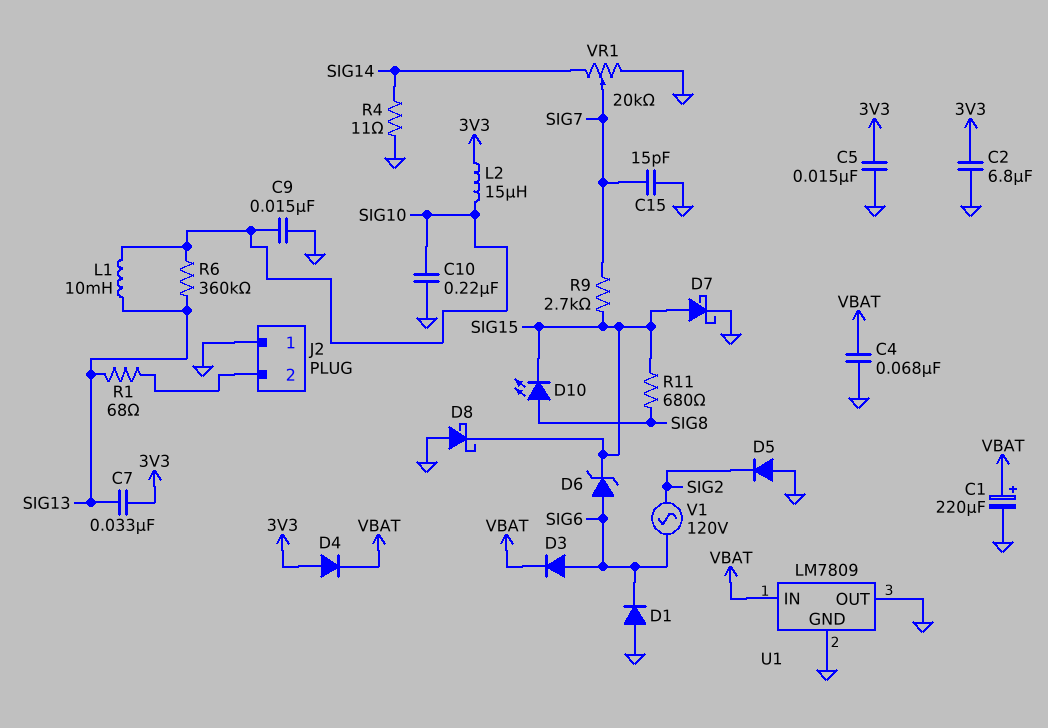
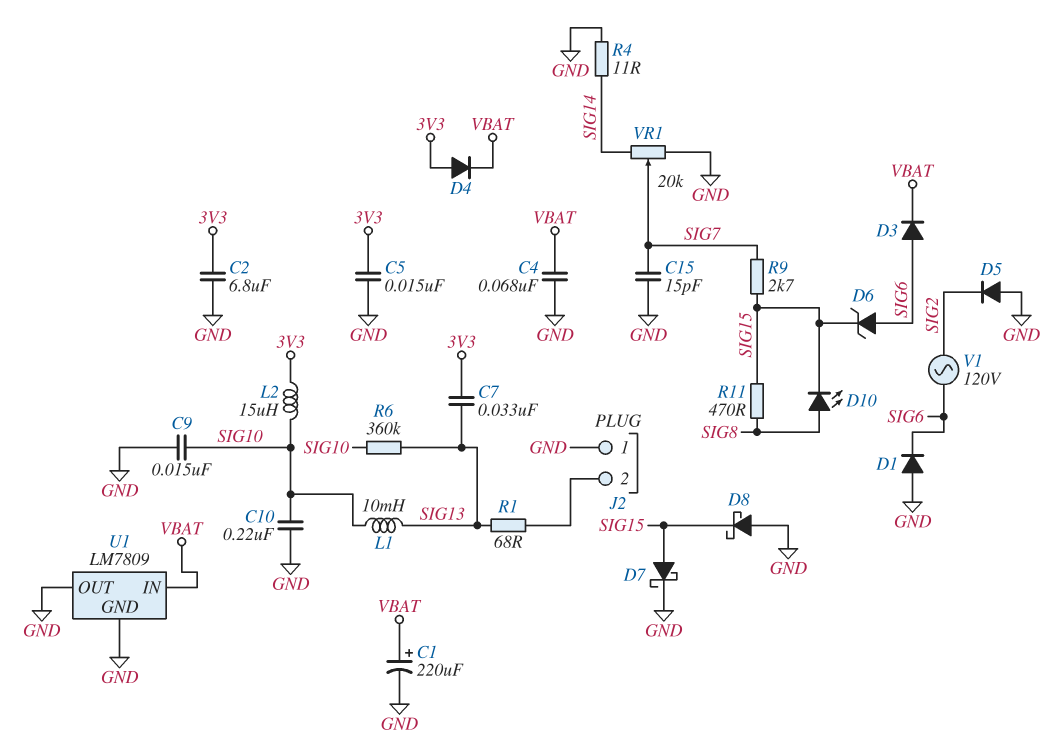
R11: 680 (SIG8, SIG15) -> 470 (SIG8, SIG15)

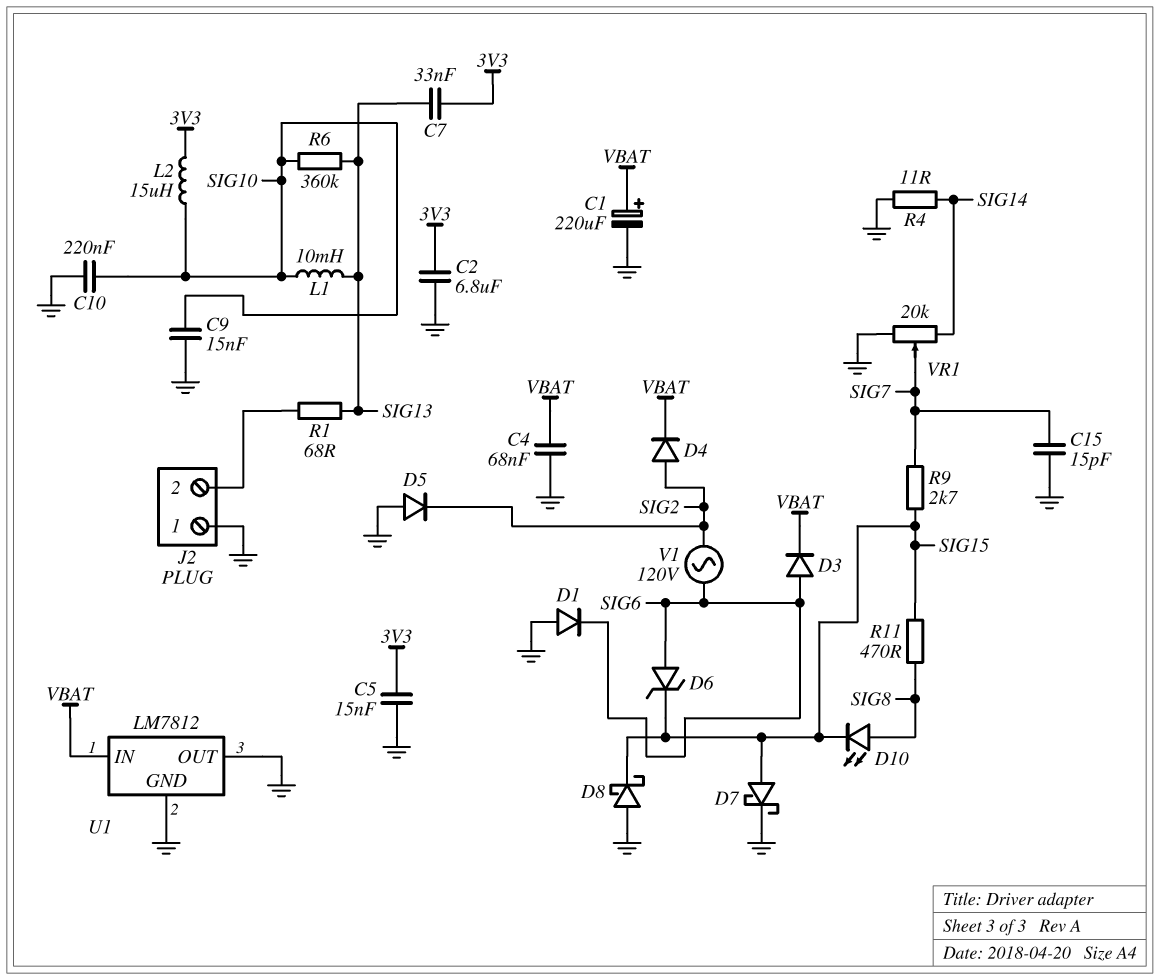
D4: diode (A 3V3, K VBAT) -> diode (A SIG2, K VBAT)
U1: LM7809 -> LM7812

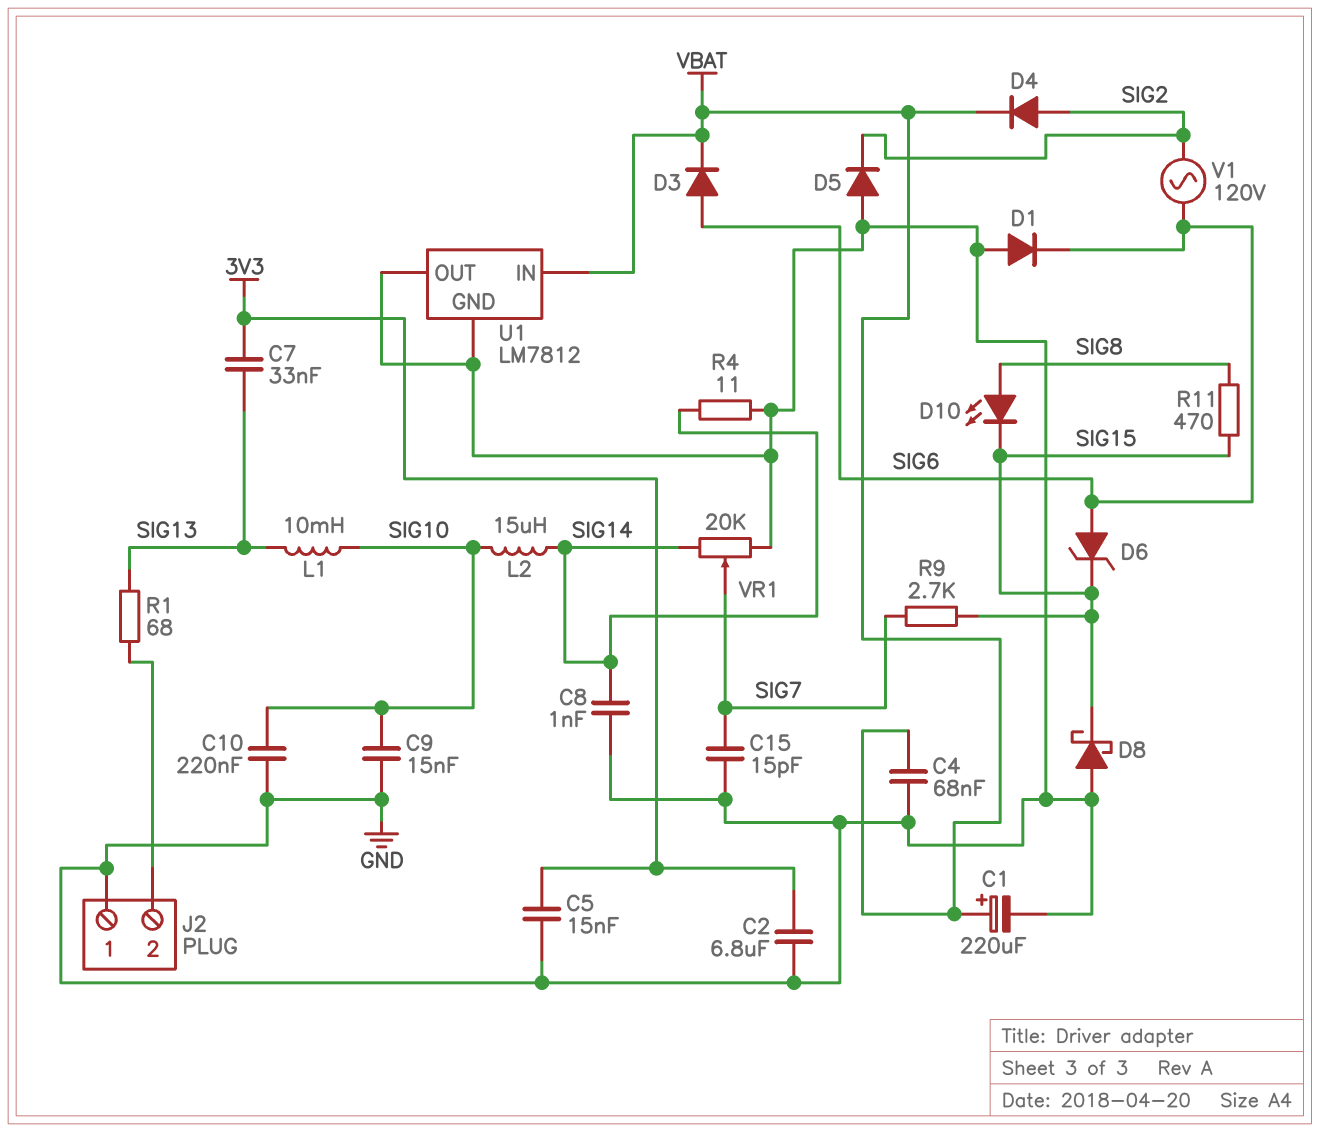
C8: none -> 1nF (GND, SIG14)
D7: schottky (A SIG15, K GND) -> none
L2: 15uH (3V3, SIG10) -> 15uH (SIG10, SIG14)
R6: 360k (SIG10, SIG13) -> none

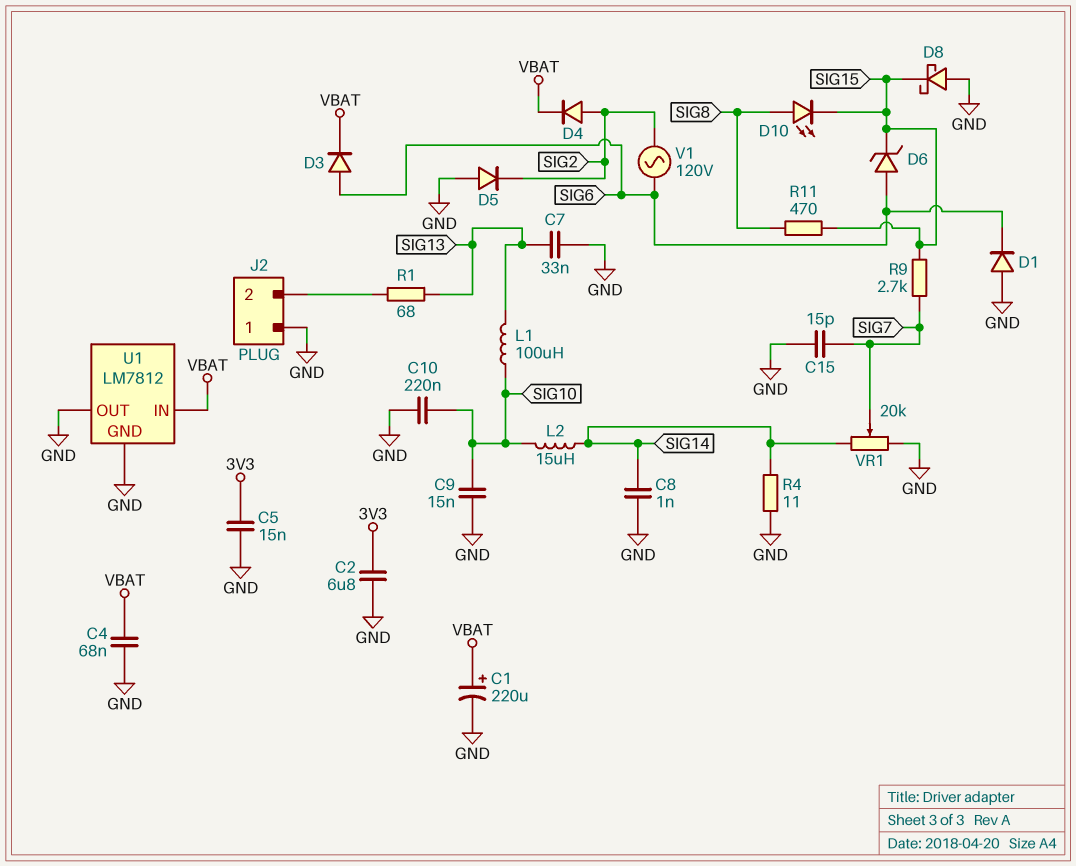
C7: 33nF (3V3, SIG13) -> 33nF (GND, SIG13)
L1: 10mH (SIG10, SIG13) -> 100uH (SIG10, SIG13)

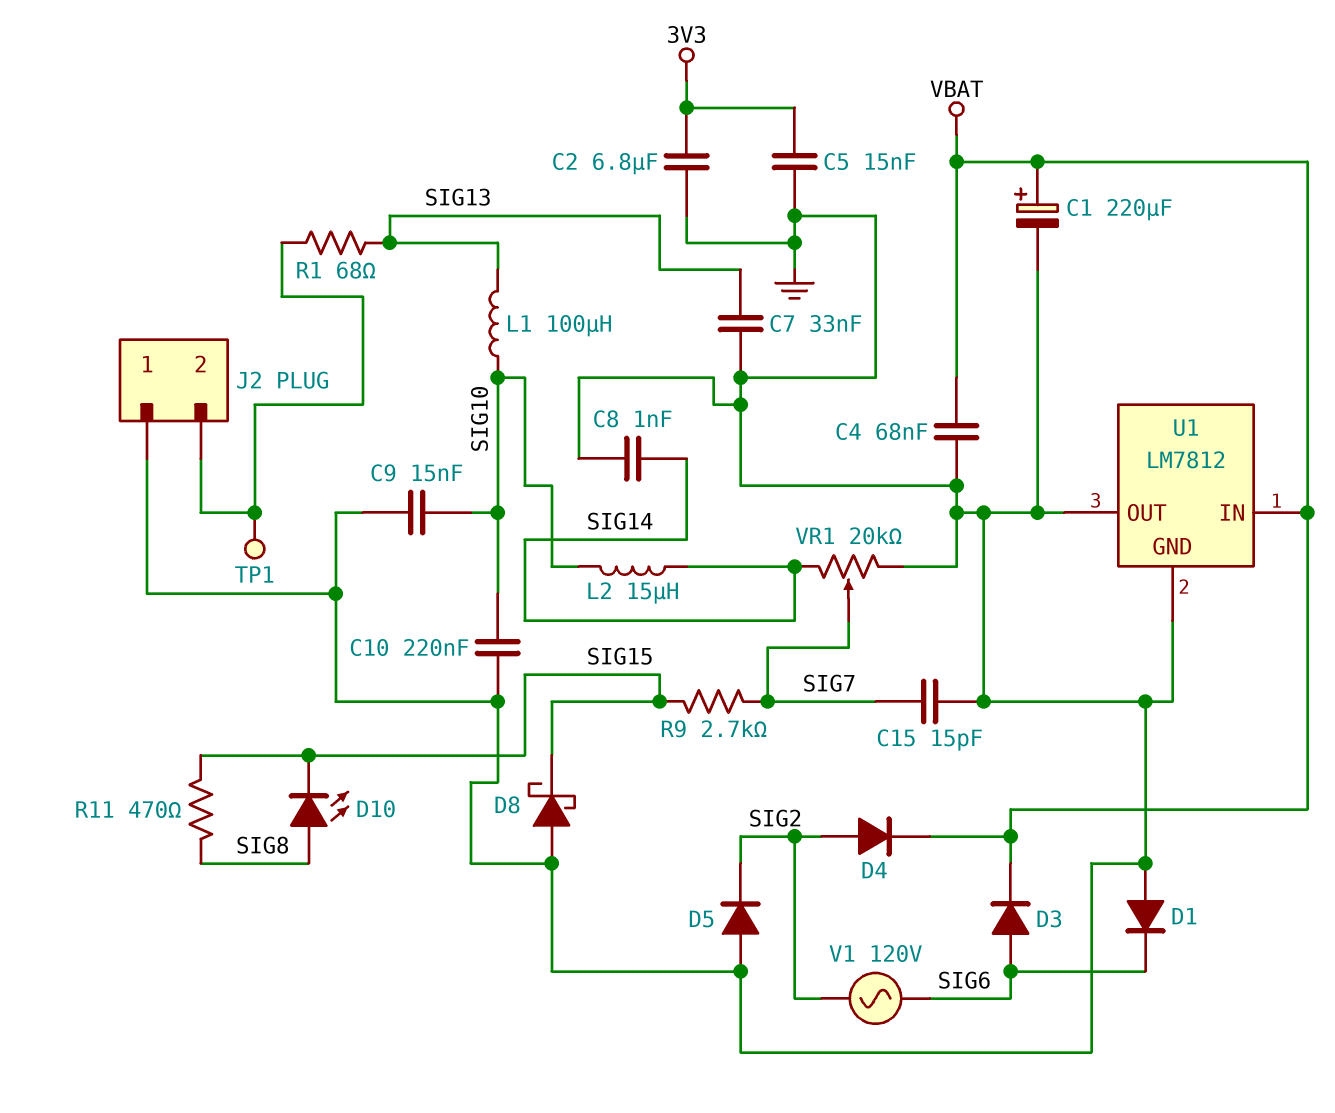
D6: zener (A SIG6, K SIG15) -> none
R4: 11 (GND, SIG14) -> none
TP1: none -> test point (J2/2)

